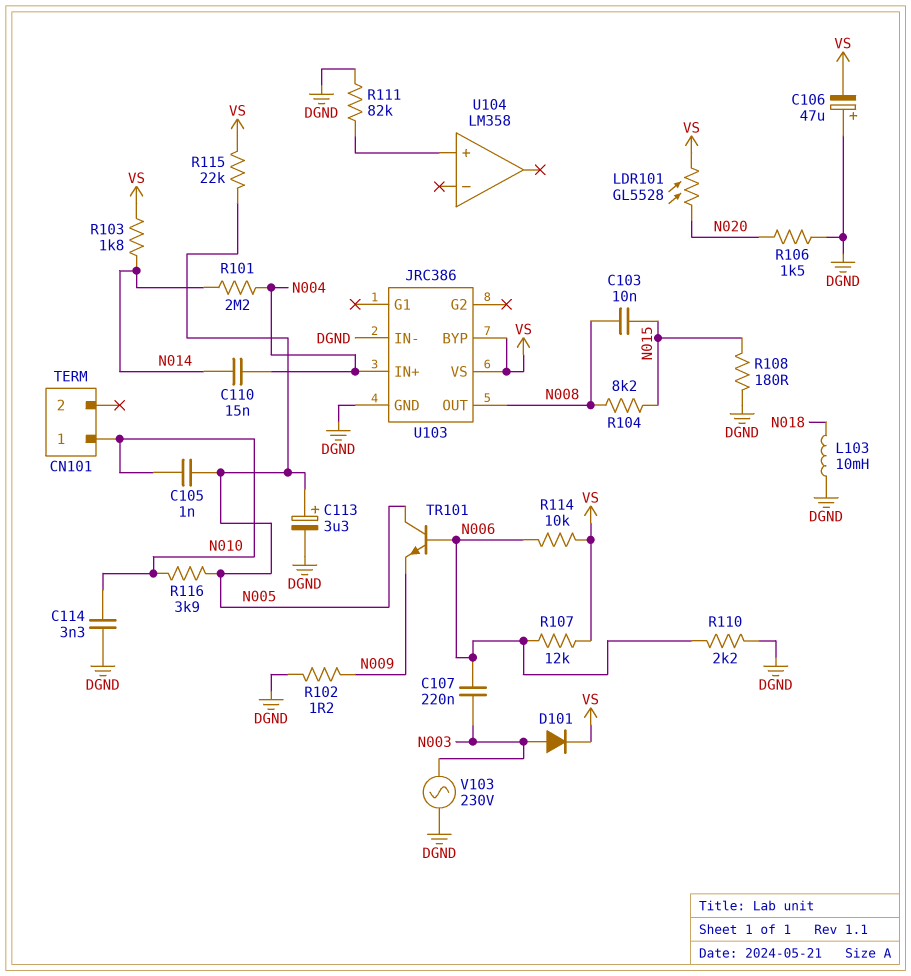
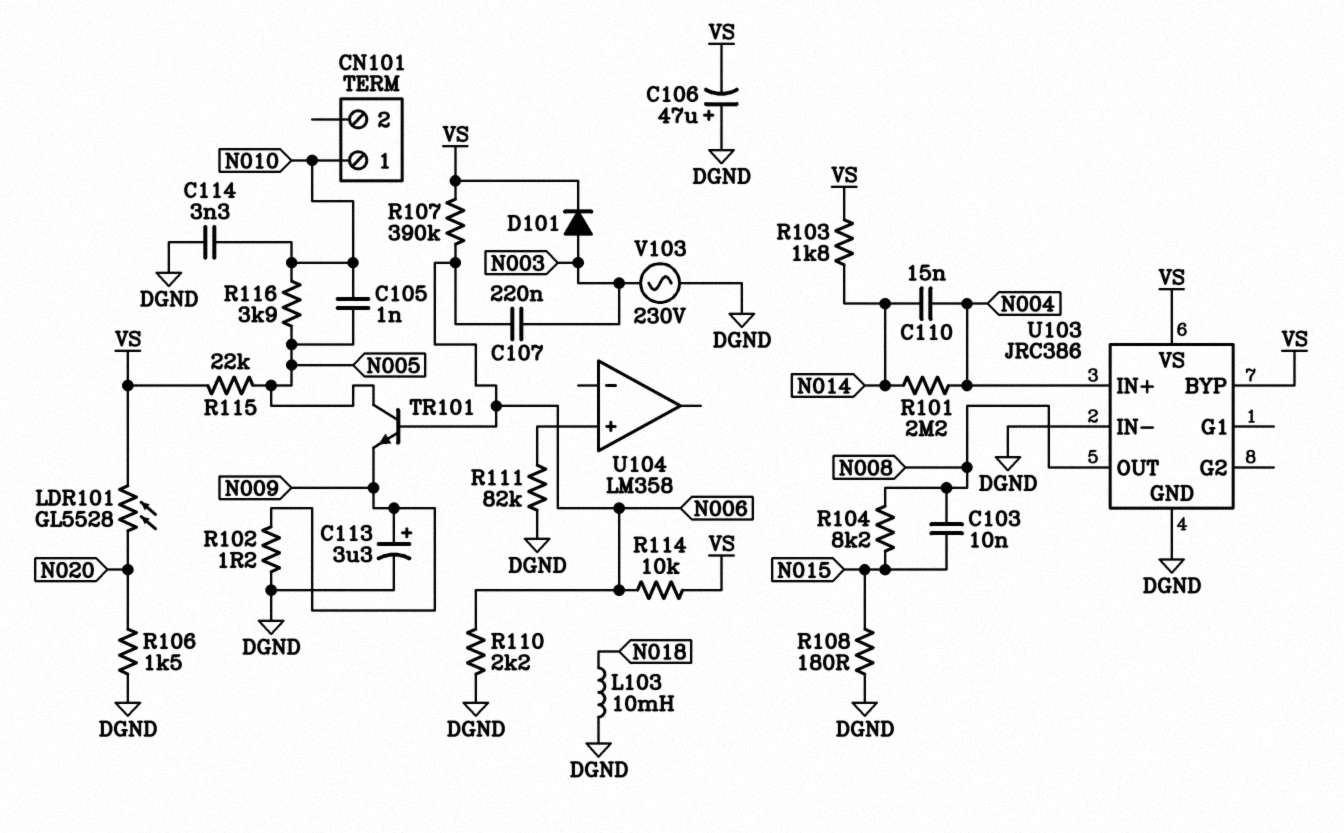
C113: 3.3uF (plus N005, minus DGND) -> 3.3uF (plus N009, minus DGND)
R107: 12k (N006, VS) -> 390k (N006, VS)

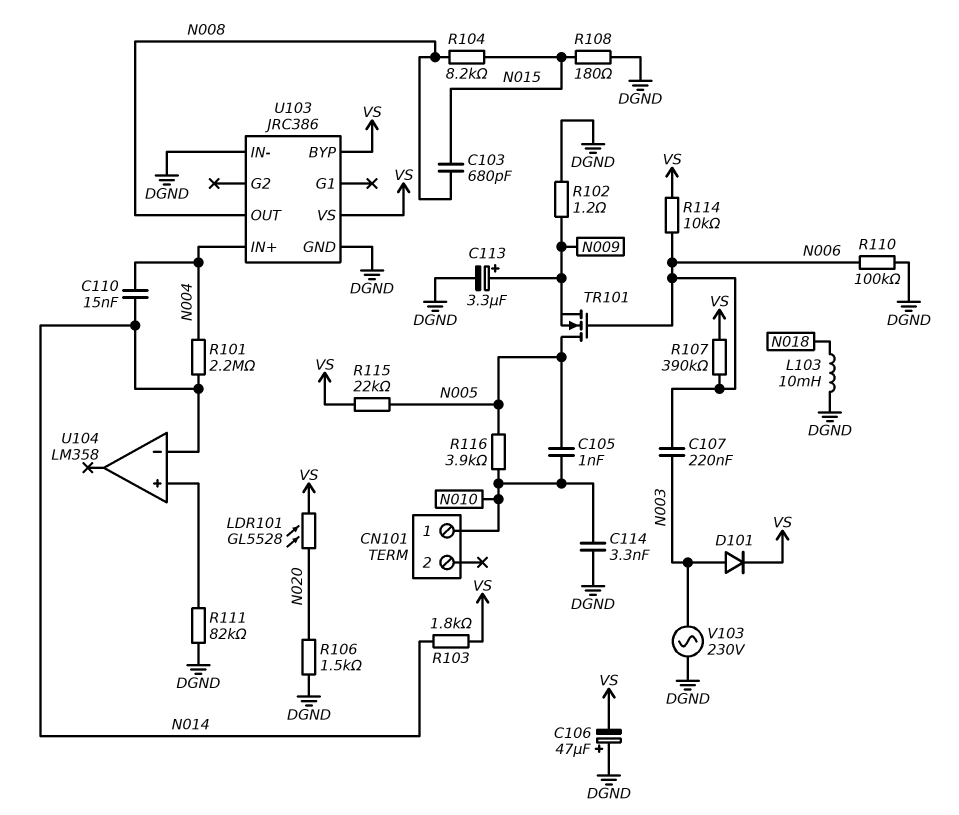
C103: 10nF (N008, N015) -> 680pF (N008, N015)
R110: 2.2k (DGND, N006) -> 100k (DGND, N006)
TR101: NPN (B N006, C N005, E N009) -> NMOS (G N006, D N005, S N009)
U104 pin in-: none -> N014

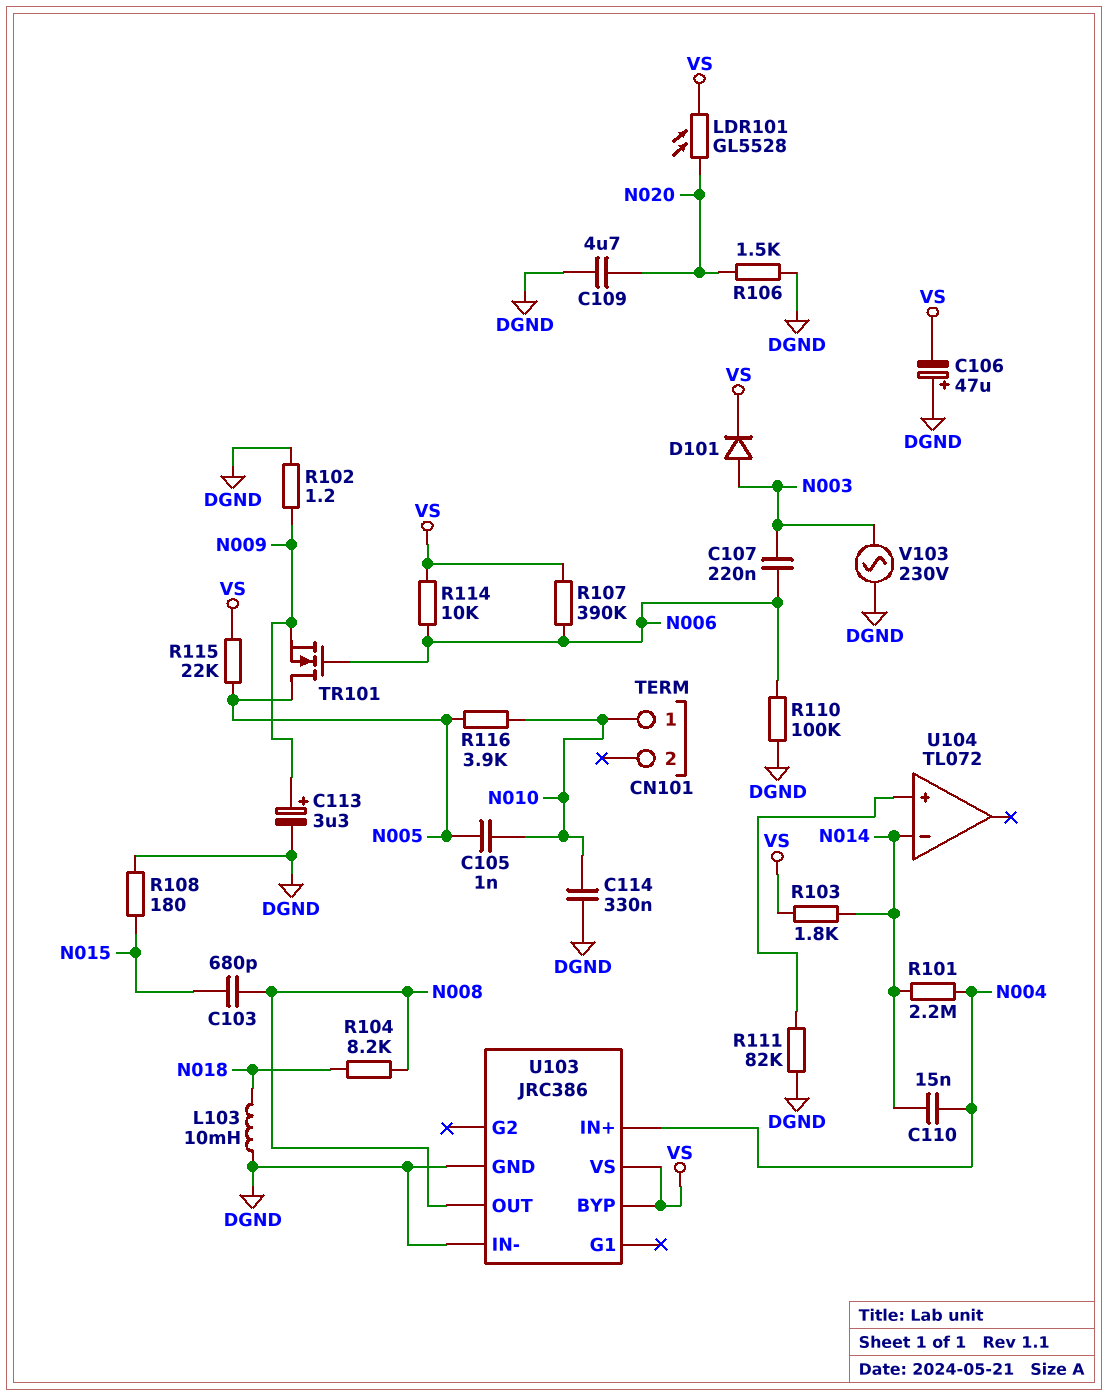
C109: none -> 4.7uF (DGND, N020)
C114: 3.3nF (DGND, N010) -> 330nF (DGND, N010)
R104: 8.2k (N008, N015) -> 8.2k (N008, N018)
U104: LM358 -> TL072

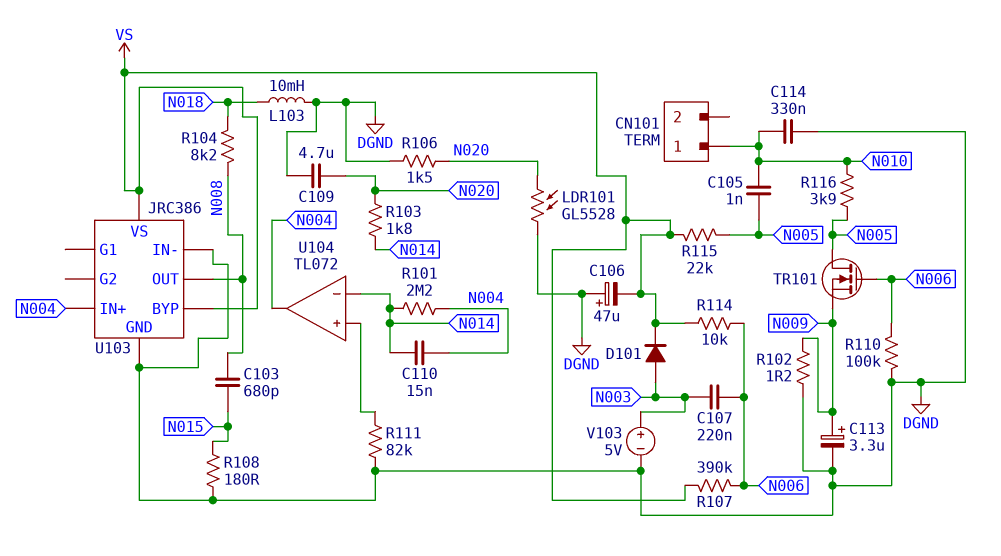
LDR101: GL5528 (N020, VS) -> GL5528 (DGND, N020)
R103: 1.8k (N014, VS) -> 1.8k (N014, N020)
U104 pin out: none -> N004
V103: AC 230V (DGND, N003) -> 5V (plus N003, minus DGND)

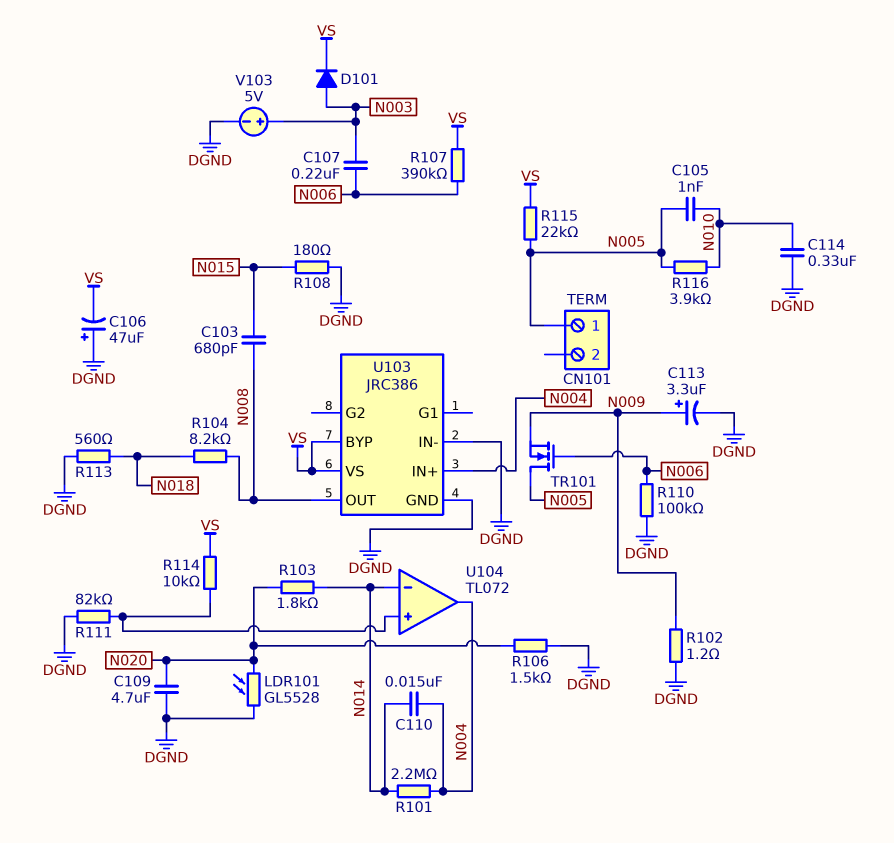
CN101 pin 1: N010 -> N005
L103: 10mH (DGND, N018) -> none
R113: none -> 560 (DGND, N018)
R114: 10k (N006, VS) -> 10k (U104/in+, VS)

